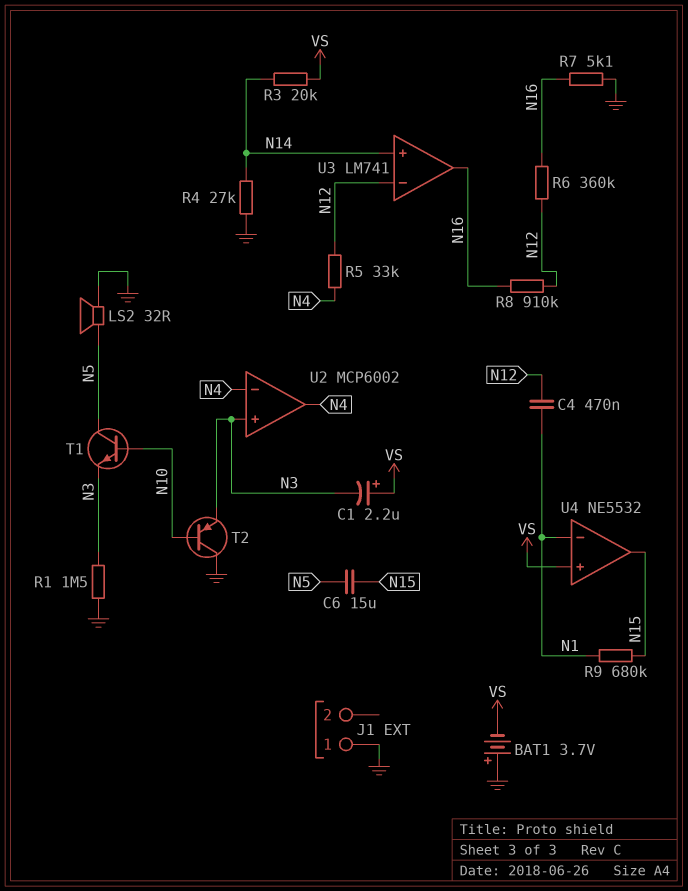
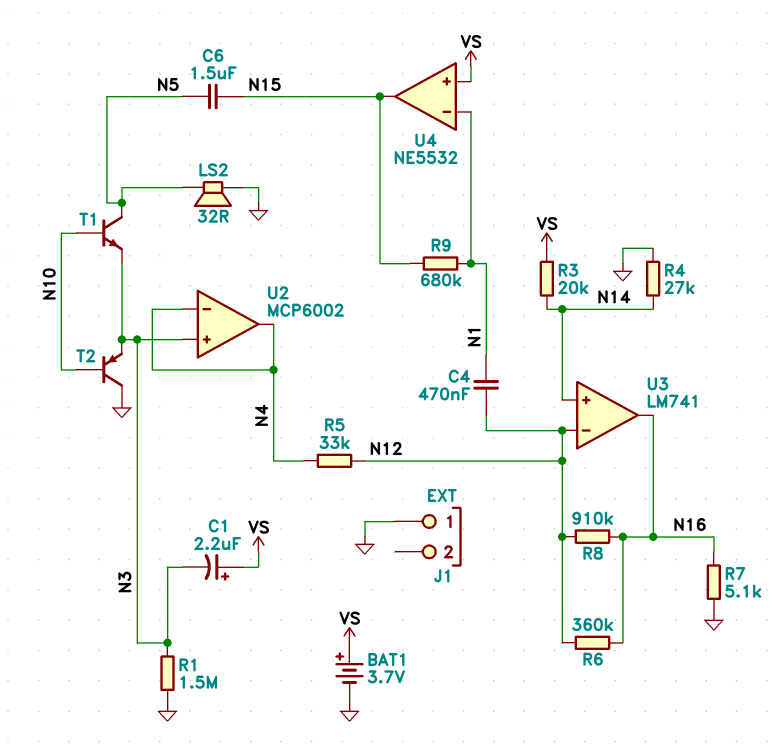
BAT1: 3.7V (plus GND, minus VS) -> 3.7V (plus VS, minus GND)
C6: 15uF (N5, N15) -> 1.5uF (N5, N15)

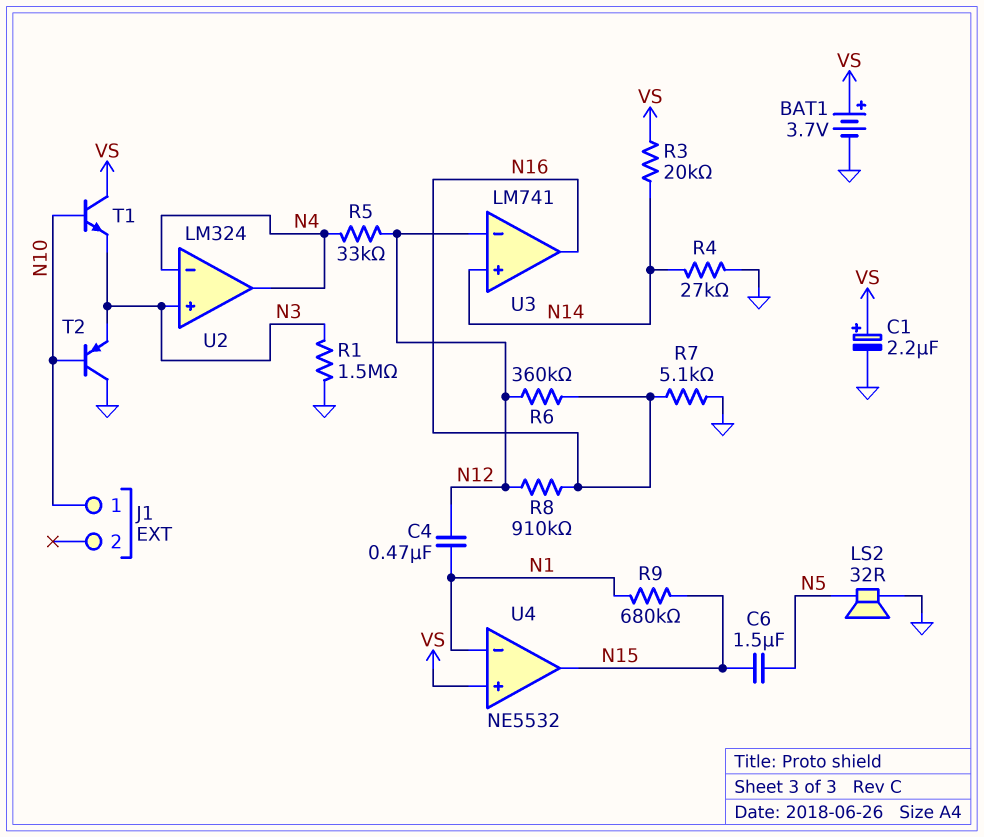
C1: 2.2uF (plus VS, minus N3) -> 2.2uF (plus VS, minus GND)
J1 pin 1: GND -> N10
T1: NPN (B N10, C N5, E N3) -> NPN (B N10, C VS, E N3)
U2: MCP6002 -> LM324

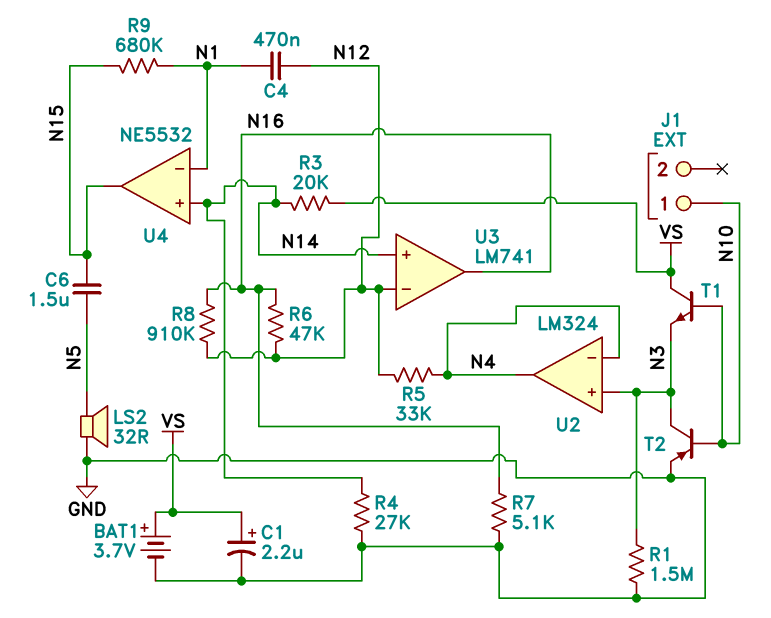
R6: 360k (N12, N16) -> 47k (N12, N16)
T2: PNP (B N10, C GND, E N3) -> PNP (B N10, C N3, E GND)
U4 pin in+: VS -> N14

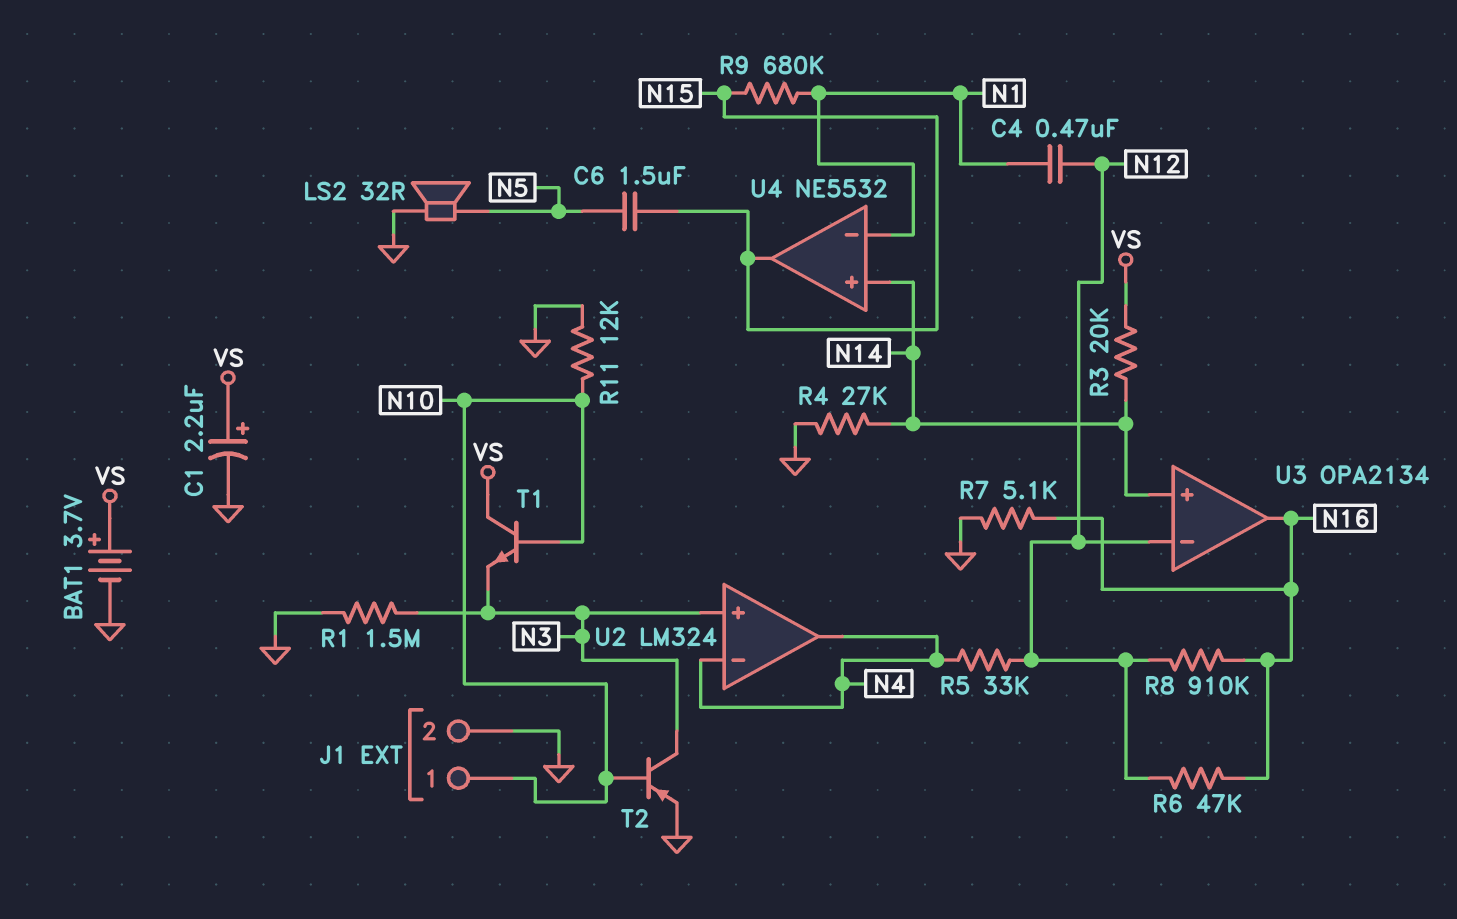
J1 pin 2: none -> GND
R11: none -> 12k (GND, N10)
U3: LM741 -> OPA2134

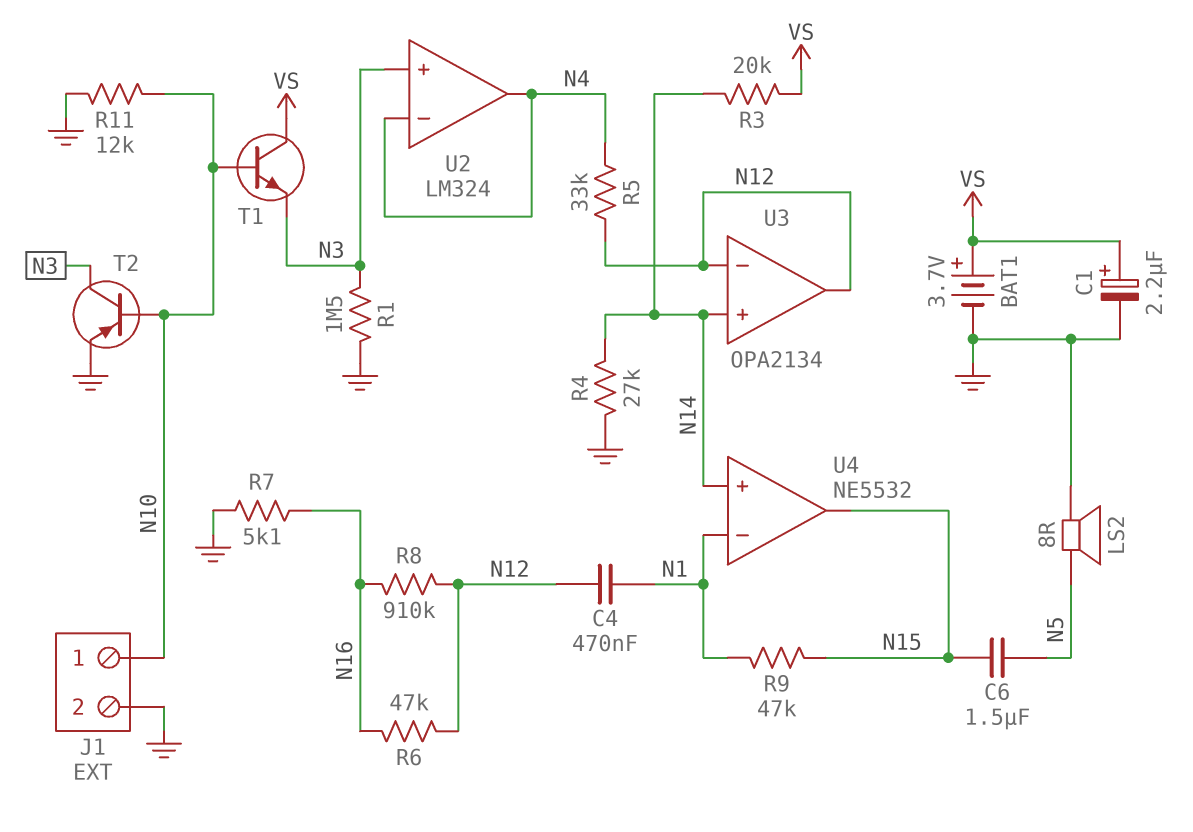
LS2: speaker 32R (GND, N5) -> speaker 8R (GND, N5)
R9: 680k (N1, N15) -> 47k (N1, N15)
U3 pin out: N16 -> N12

